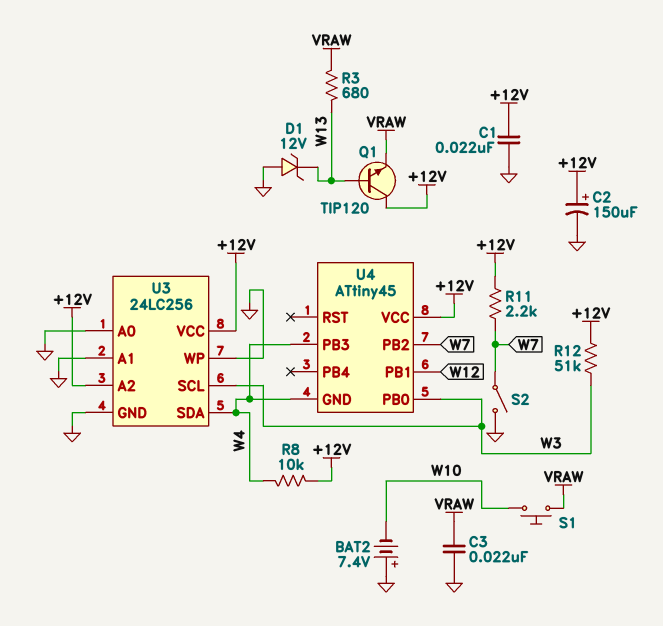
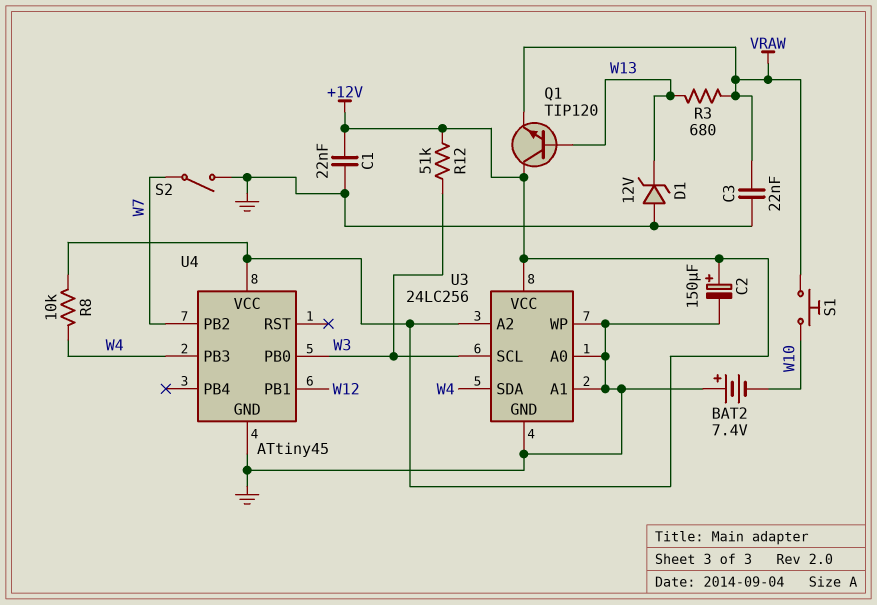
R11: 2.2k (+12V, W7) -> none
U4 pin GND: W4 -> GND

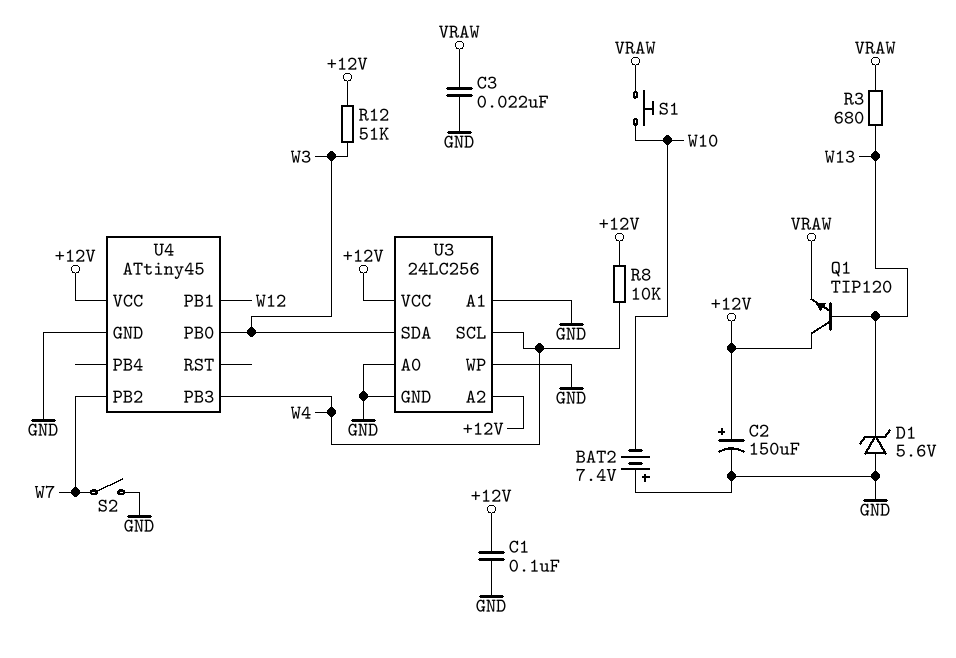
C1: 22nF (+12V, GND) -> 100nF (+12V, GND)
D1: zener 12V (A GND, K W13) -> zener 5.6V (A GND, K W13)
U3 pin SCL: W3 -> W4
U3 pin SDA: W4 -> W3

